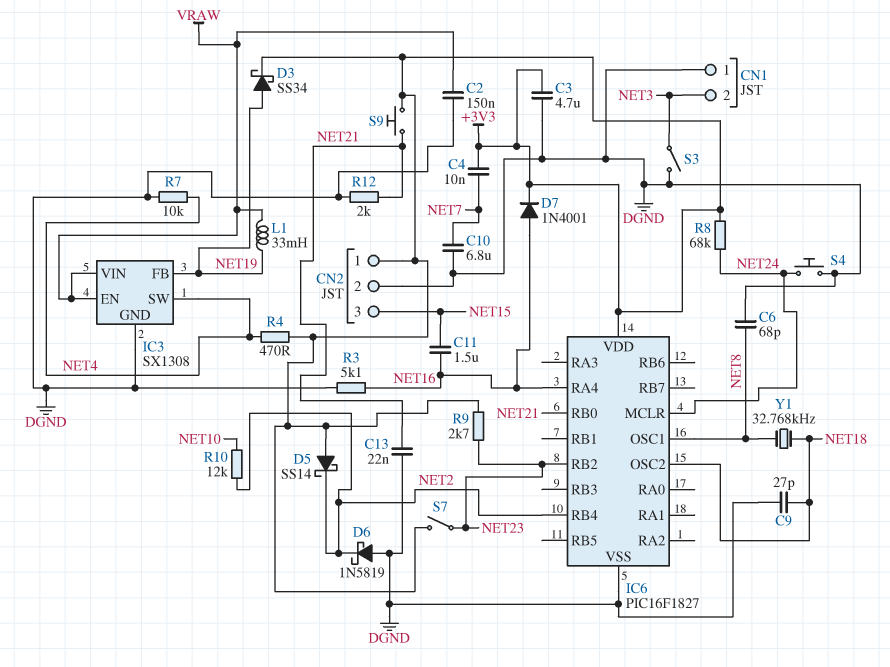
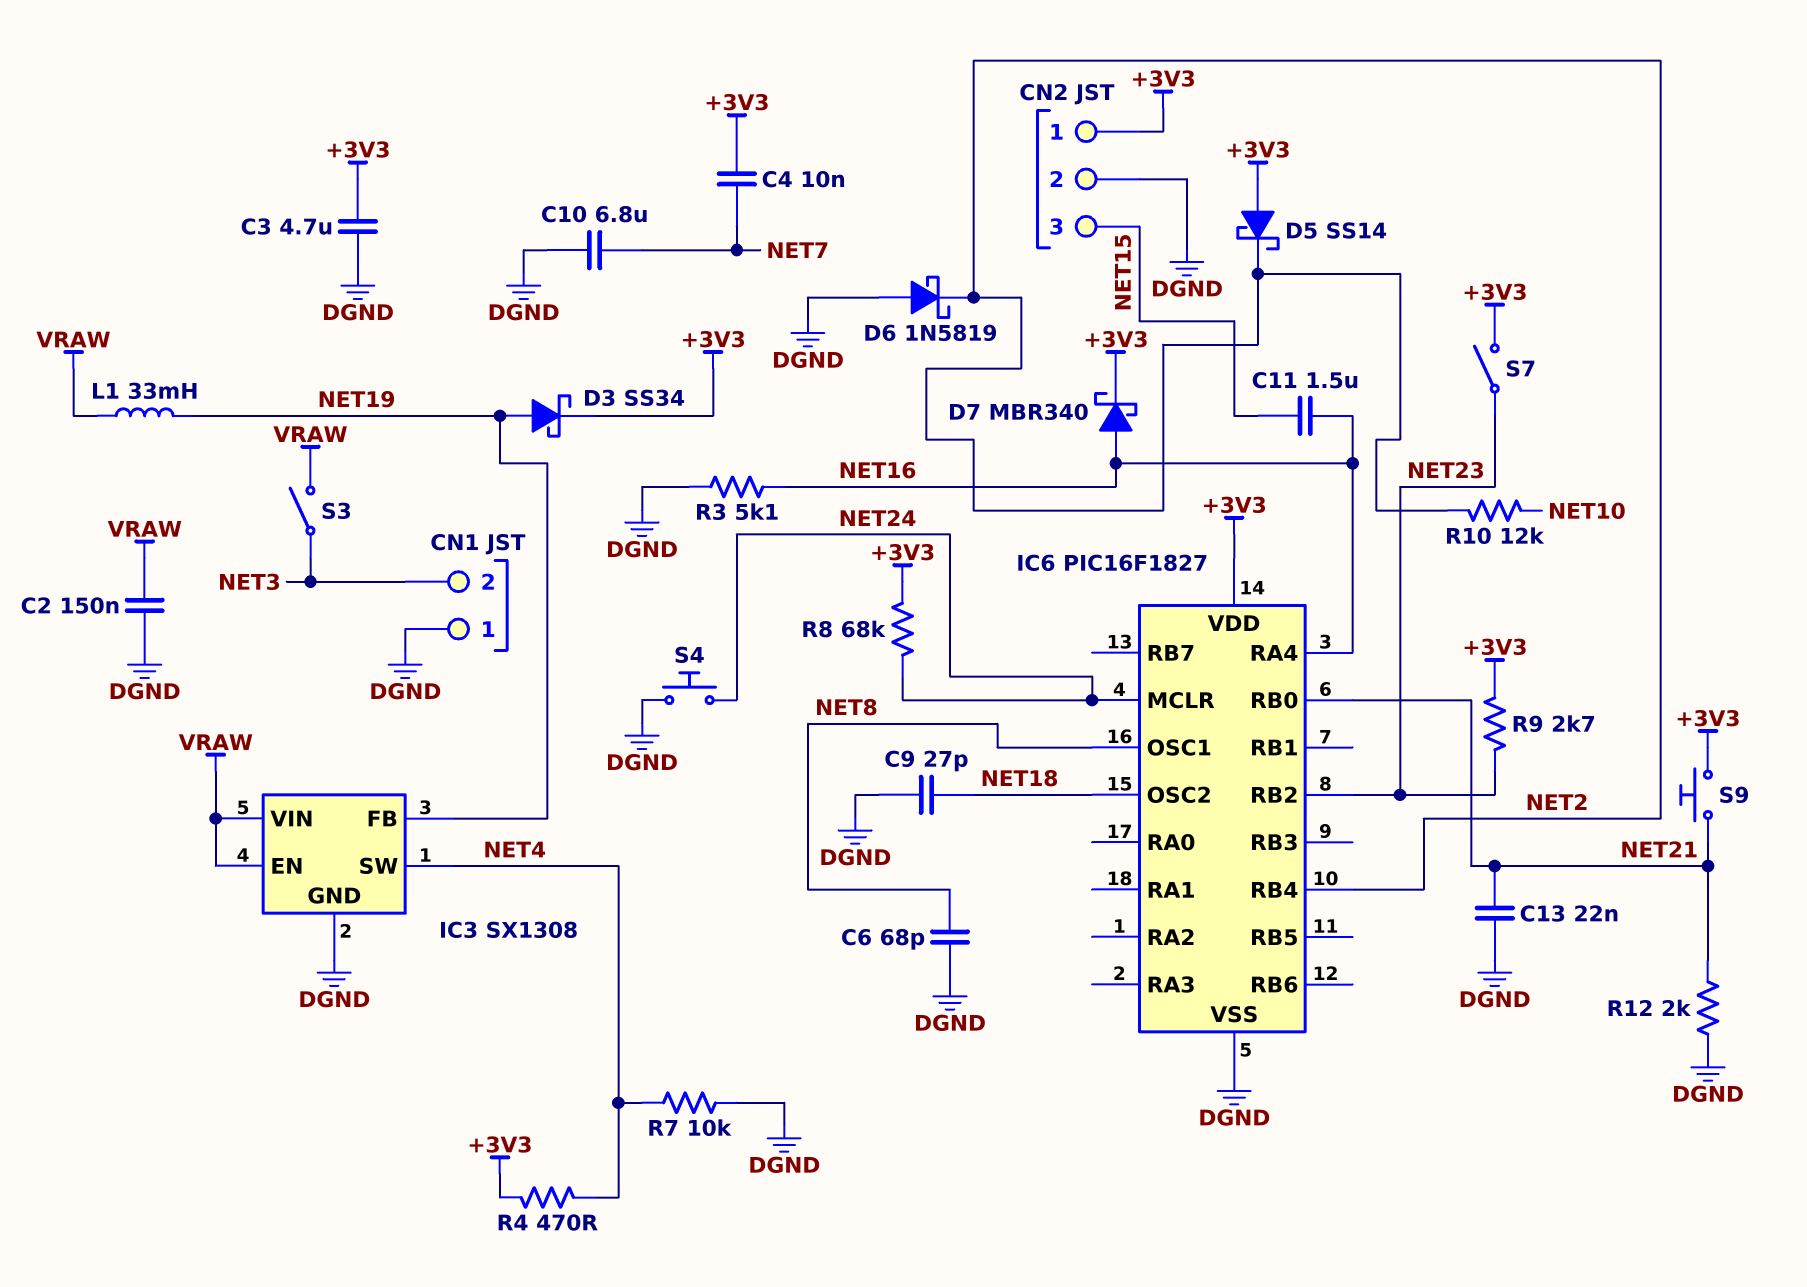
D7: diode 1N4001 (A NET16, K +3V3) -> schottky MBR340 (A NET16, K +3V3)
S3: switch (DGND, NET3) -> switch (NET3, VRAW)
Y1: 32.768kHz (NET8, NET18) -> none

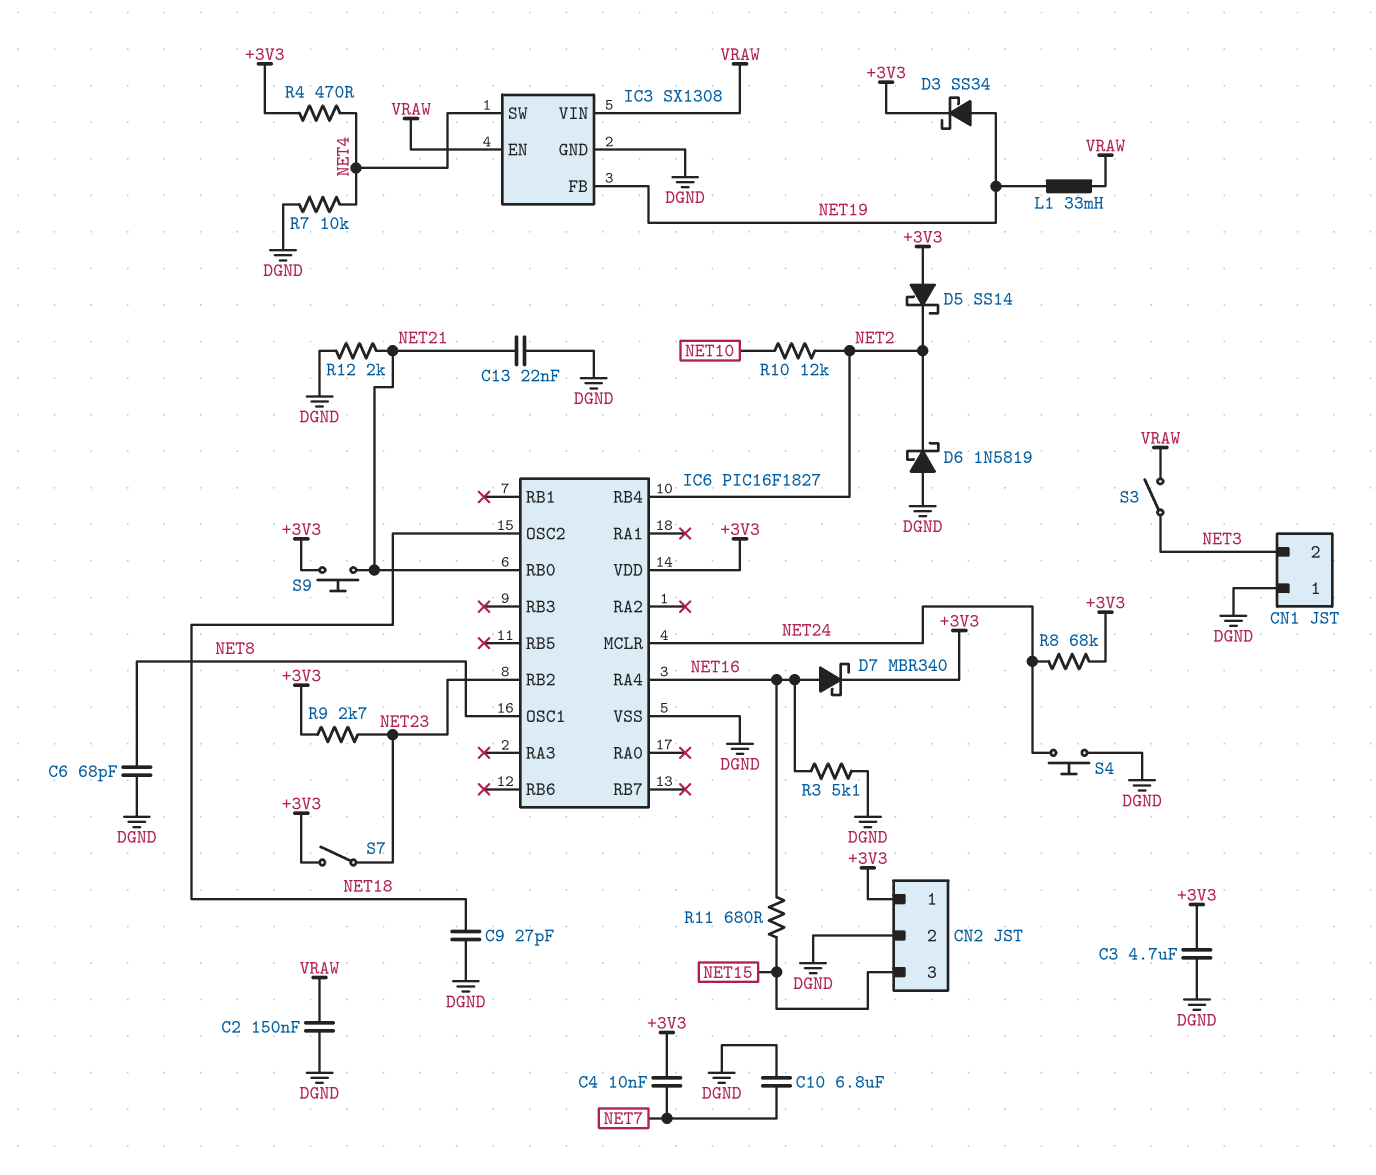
C11: 1.5uF (NET15, NET16) -> none
R11: none -> 680 (NET15, NET16)

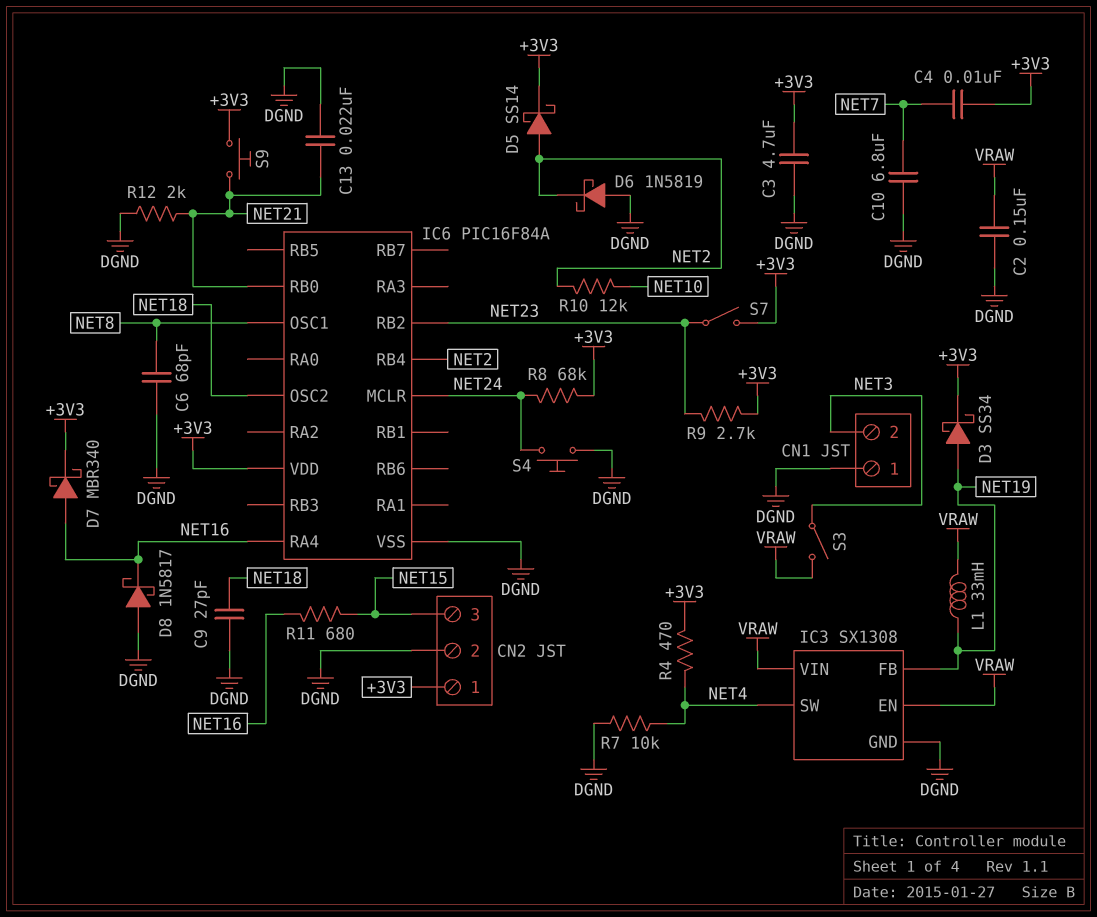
D5: schottky SS14 (A +3V3, K NET2) -> schottky SS14 (A NET2, K +3V3)
D8: none -> schottky 1N5817 (A DGND, K NET16)
IC6: PIC16F1827 -> PIC16F84A
R3: 5.1k (DGND, NET16) -> none

